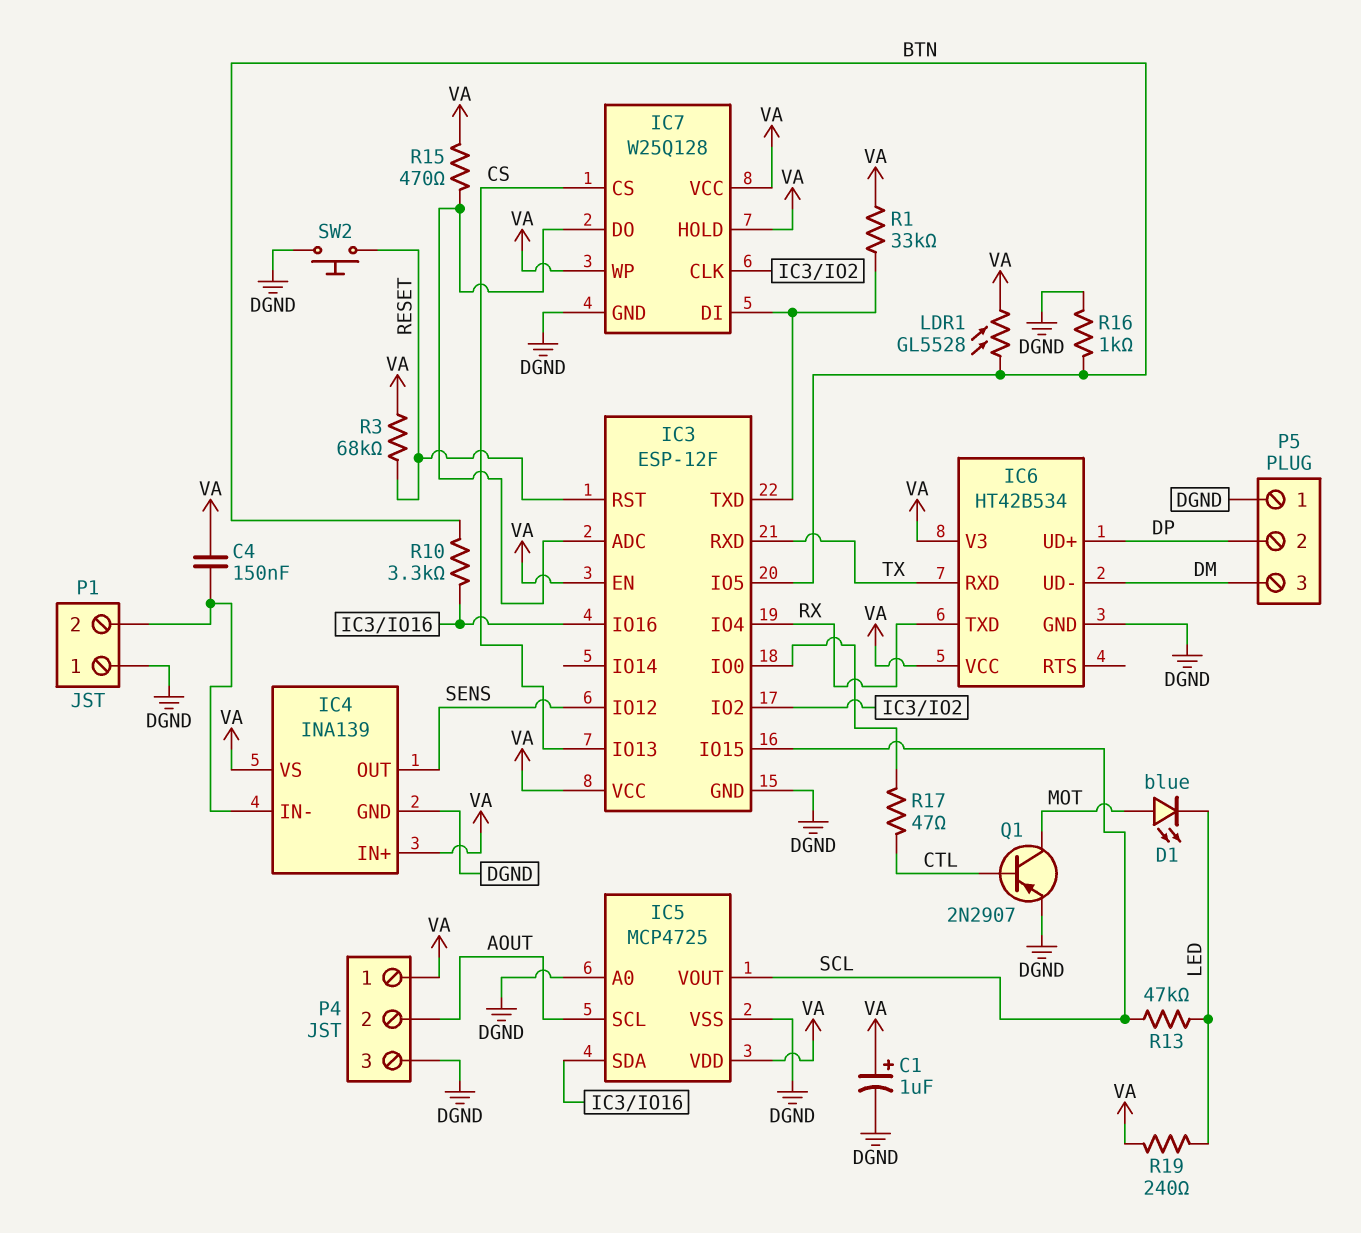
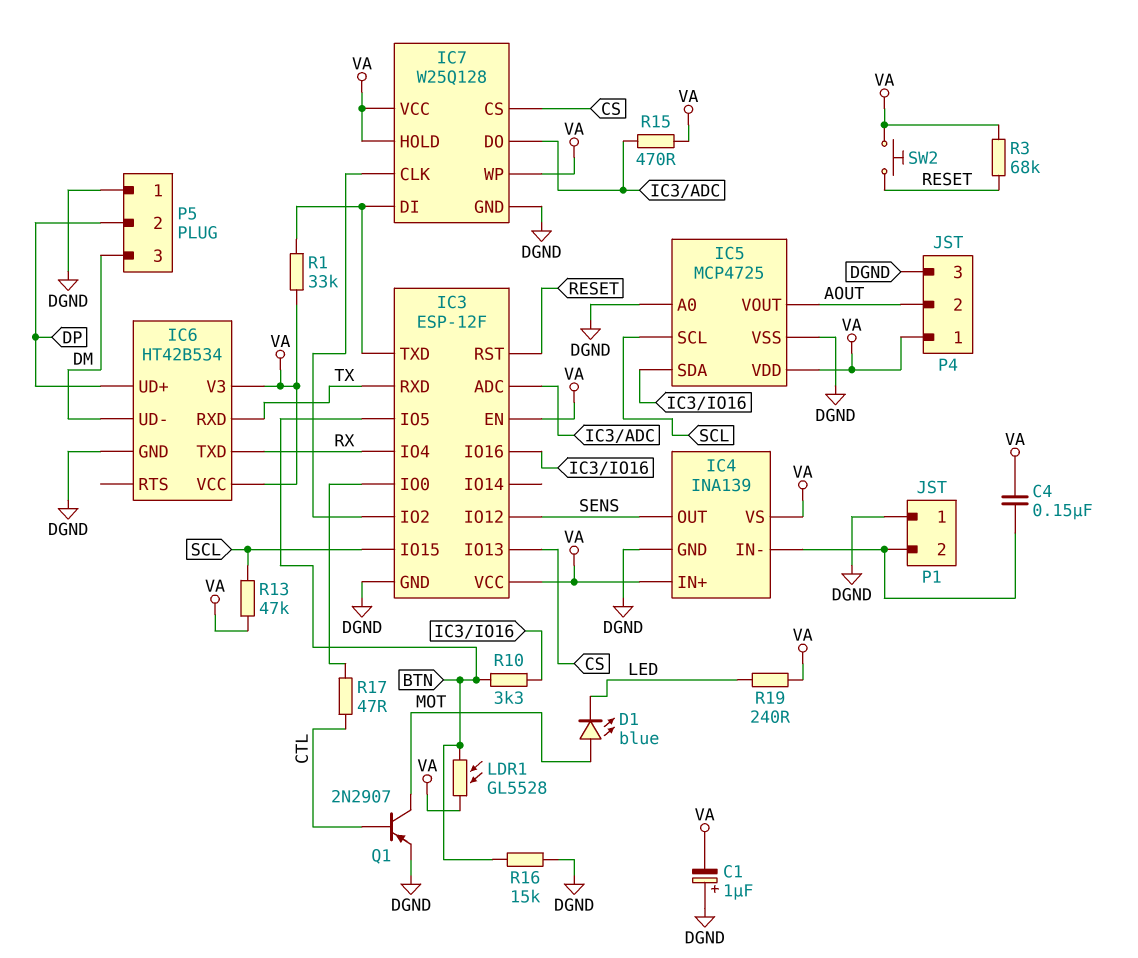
C1: 1uF (plus VA, minus DGND) -> 1uF (plus DGND, minus VA)
IC5 pin SCL: AOUT -> SCL
IC5 pin VOUT: SCL -> AOUT
R13: 47k (LED, SCL) -> 47k (SCL, VA)
R16: 1k (BTN, DGND) -> 15k (BTN, DGND)
SW2: button (DGND, RESET) -> button (RESET, VA)

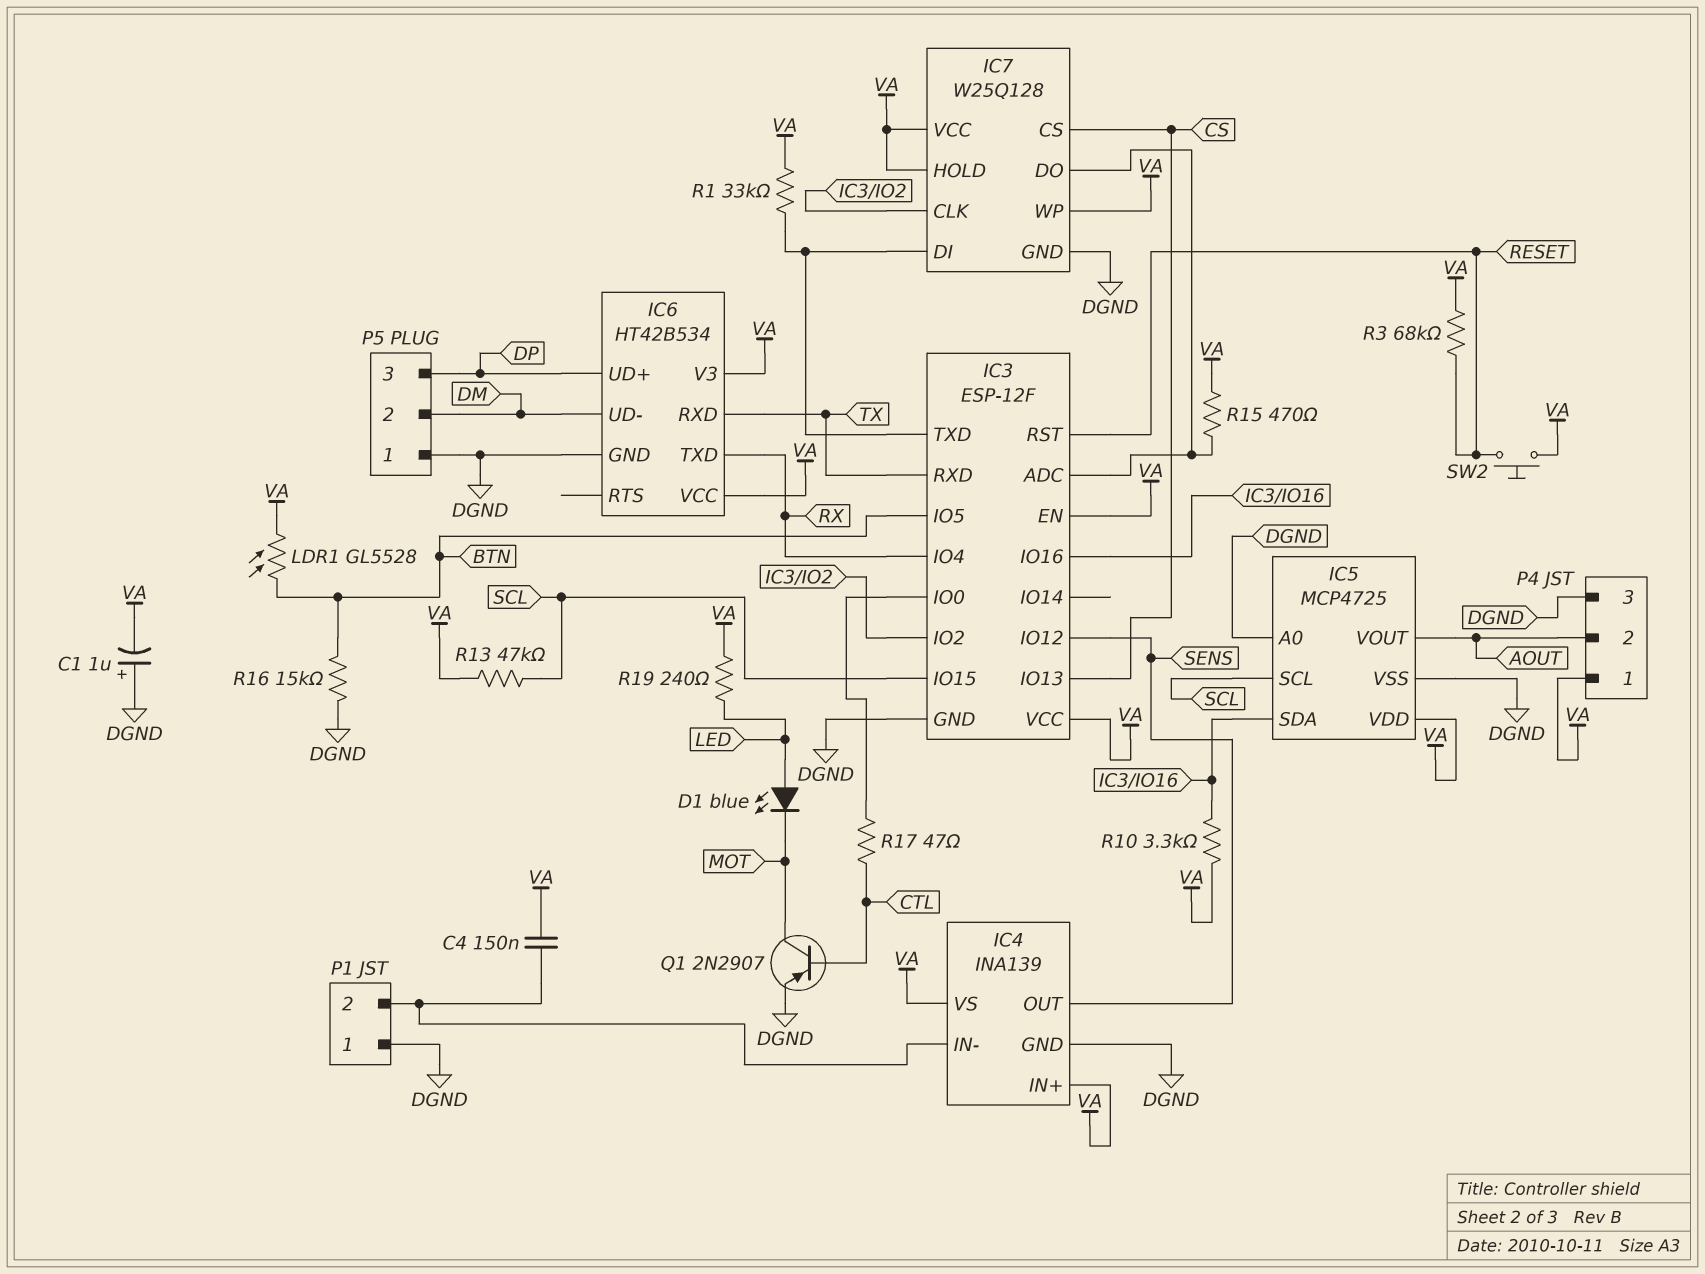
D1: LED blue (A MOT, K LED) -> LED blue (A LED, K MOT)
P5 pin 2: DP -> DM
P5 pin 3: DM -> DP
R10: 3.3k (BTN, IC3/IO16) -> 3.3k (IC3/IO16, VA)

